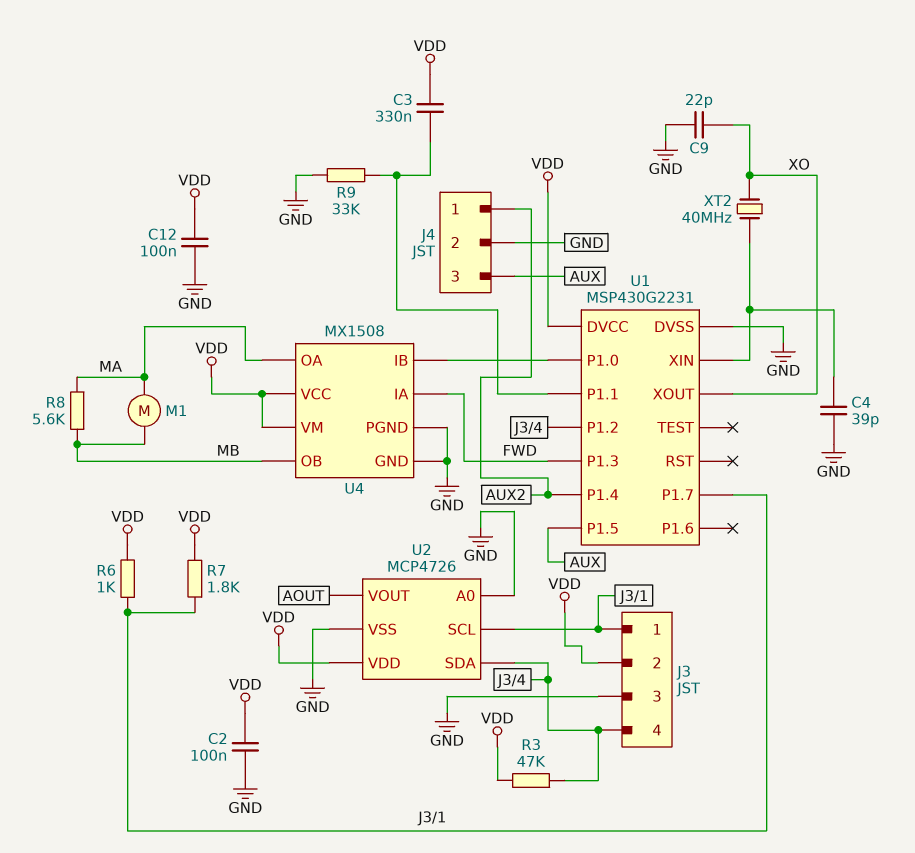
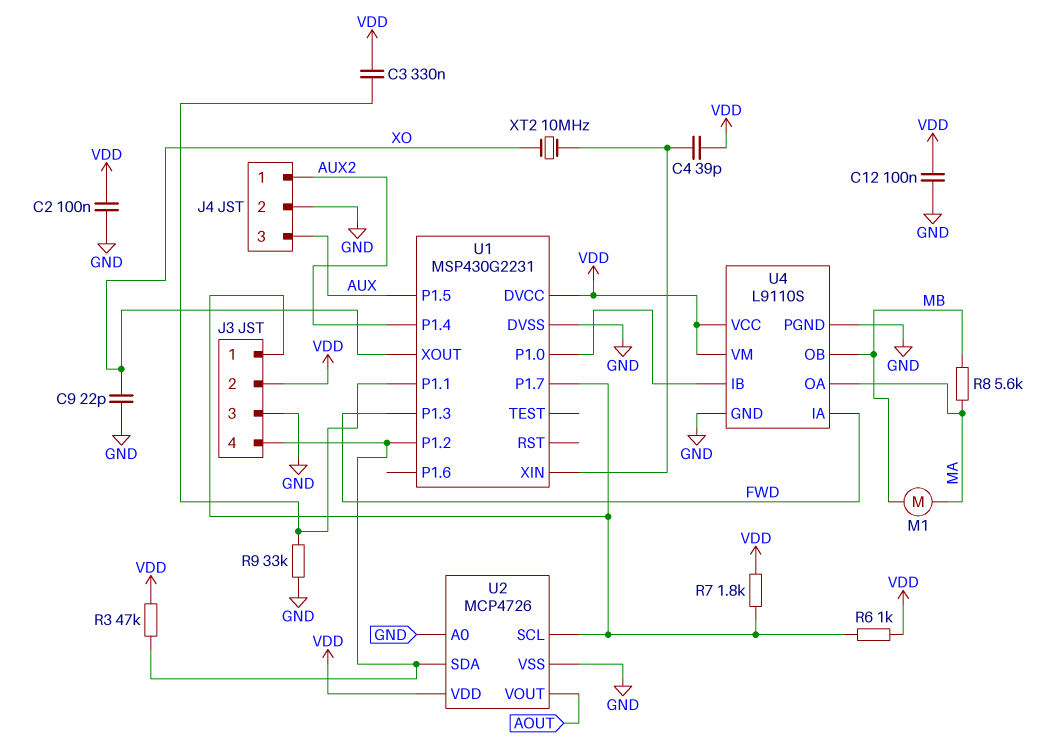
C4: 39pF (GND, U1/XIN) -> 39pF (U1/XIN, VDD)
U4: MX1508 -> L9110S
XT2: 40MHz (U1/XIN, XO) -> 10MHz (U1/XIN, XO)

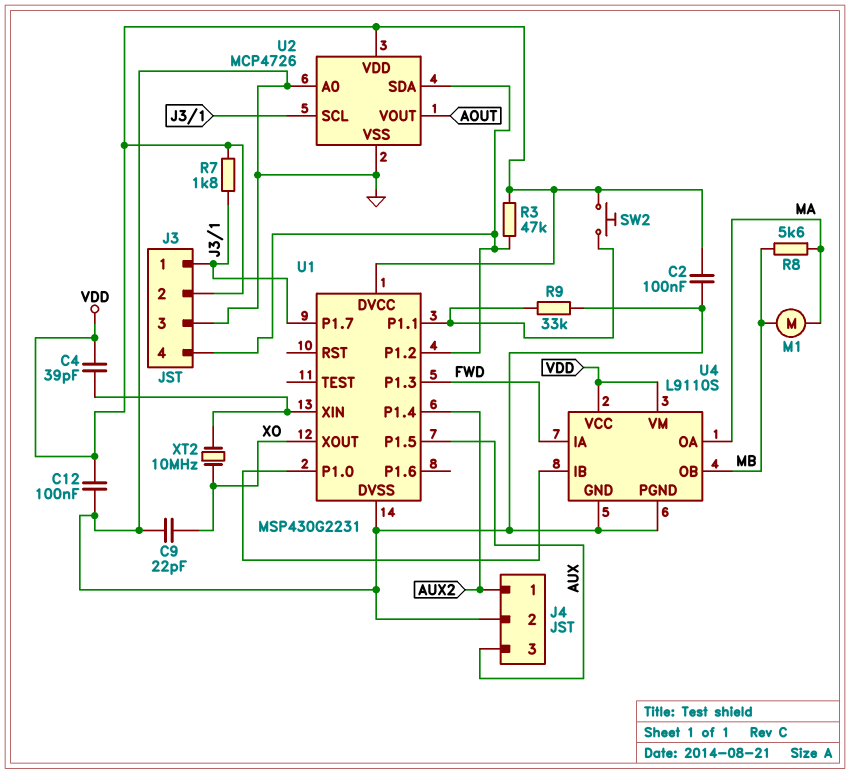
C3: 330nF (U1/P1.1, VDD) -> none
R6: 1k (J3/1, VDD) -> none
SW2: none -> button (U1/P1.1, VDD)

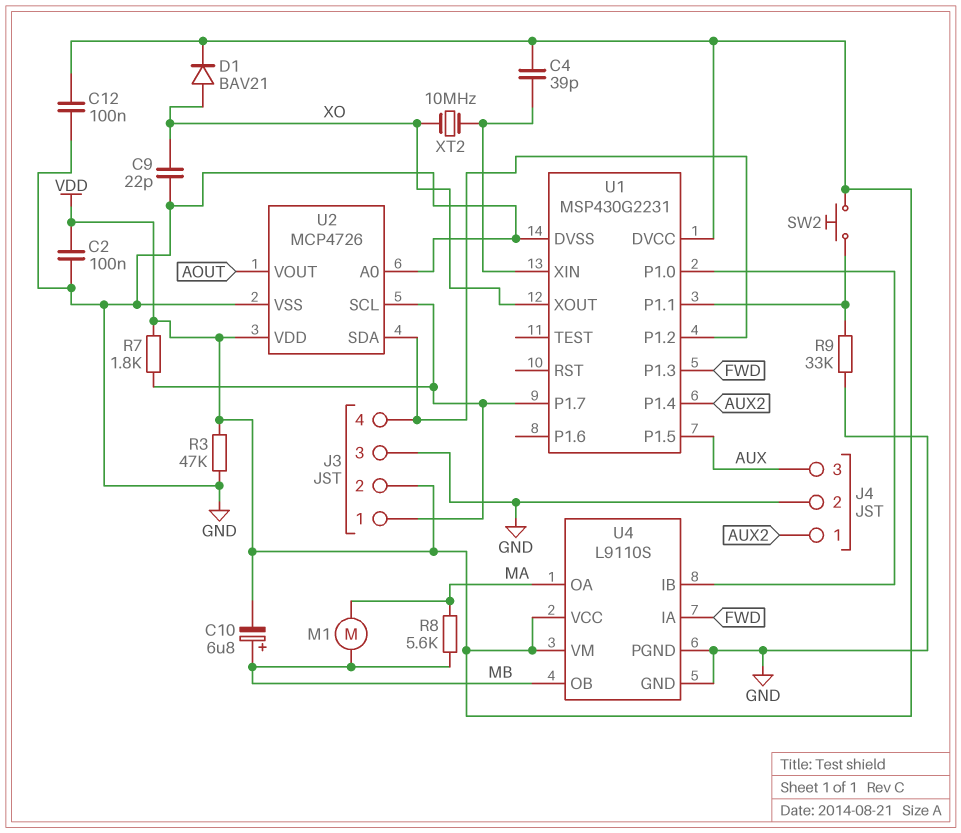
C10: none -> 6.8uF (plus MB, minus VDD)
D1: none -> diode BAV21 (A XO, K VDD)
R3: 47k (J3/4, VDD) -> 47k (GND, VDD)

